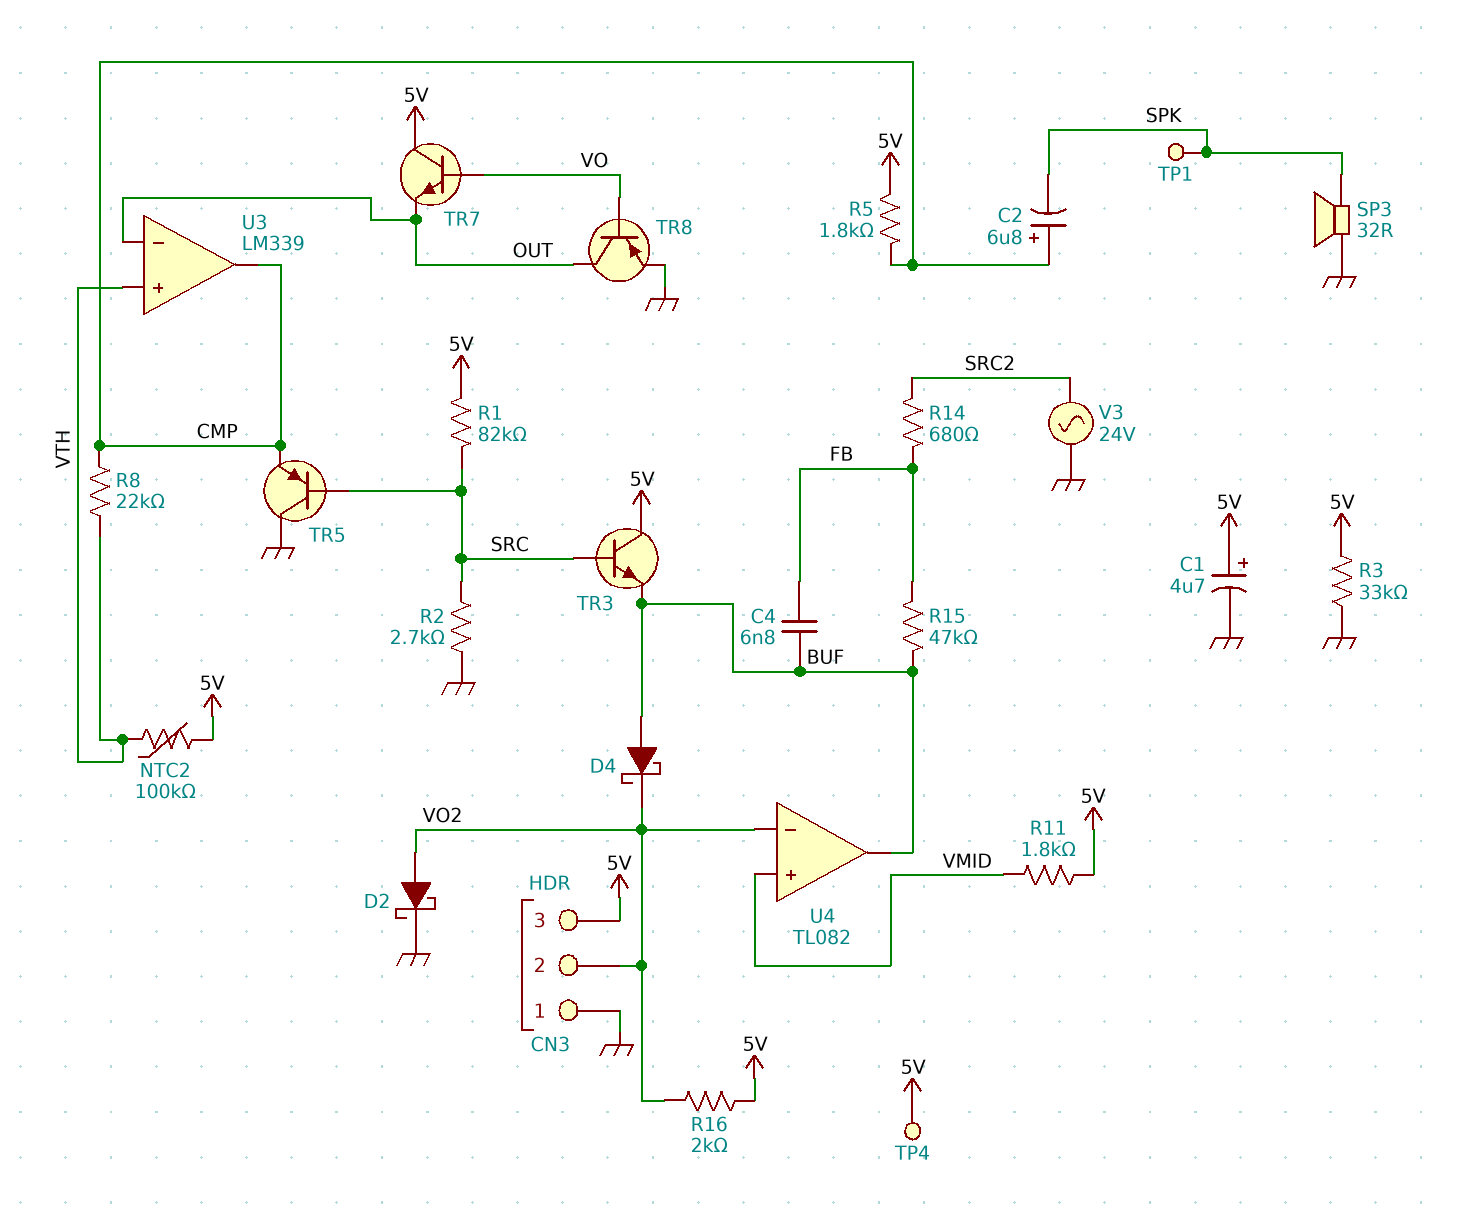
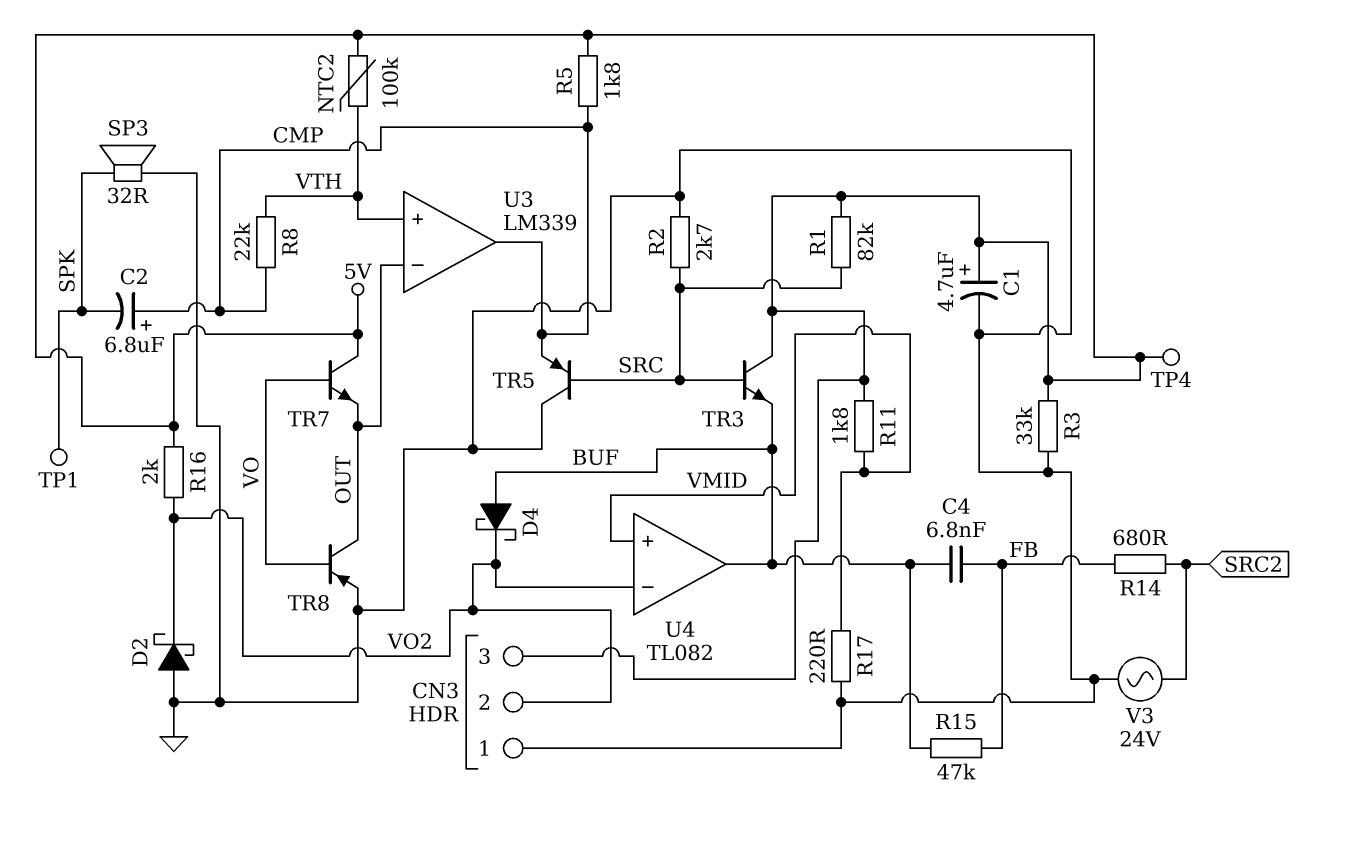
D2: schottky (A VO2, K GND) -> schottky (A GND, K VO2)
R17: none -> 220 (GND, VMID)

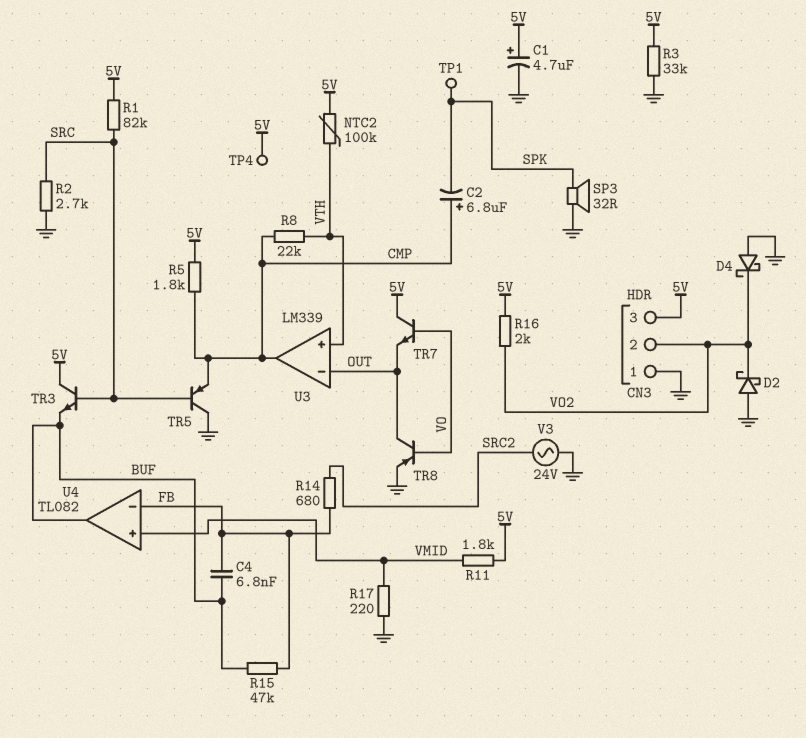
D4: schottky (A BUF, K VO2) -> schottky (A GND, K VO2)
U4 pin in-: VO2 -> FB

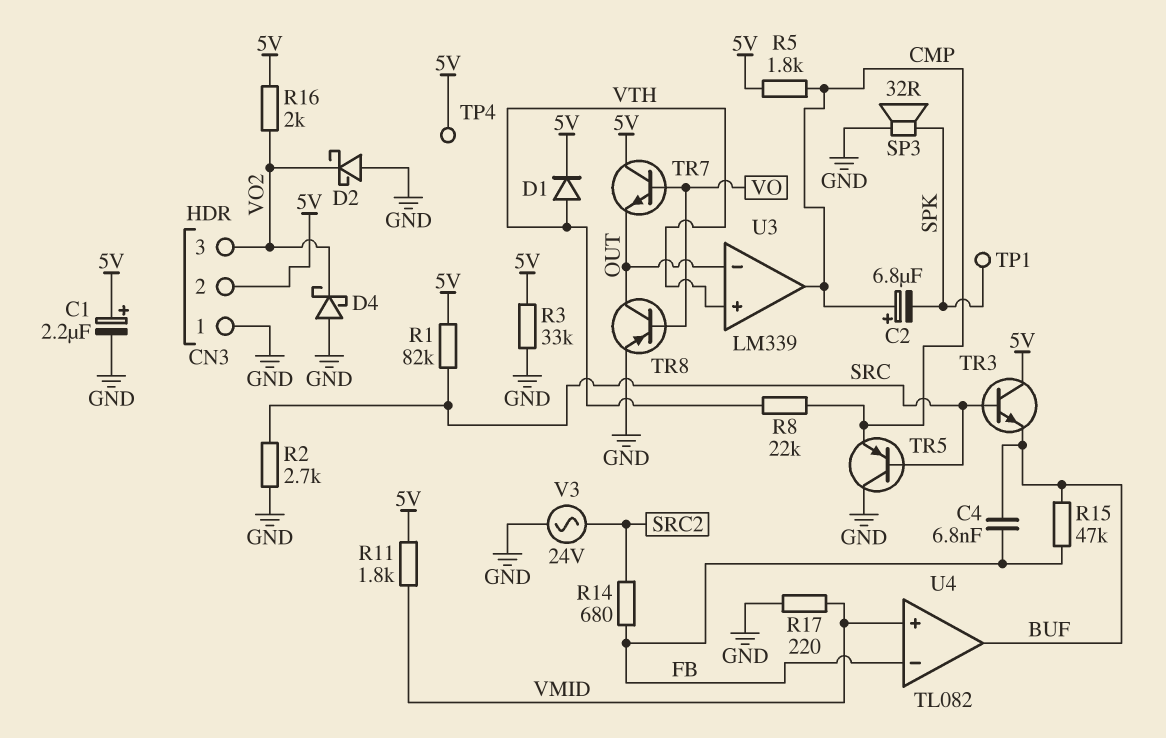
C1: 4.7uF (plus 5V, minus GND) -> 2.2uF (plus 5V, minus GND)
CN3 pin 2: VO2 -> 5V
CN3 pin 3: 5V -> VO2
D1: none -> diode (A VTH, K 5V)
NTC2: 100k (5V, VTH) -> none

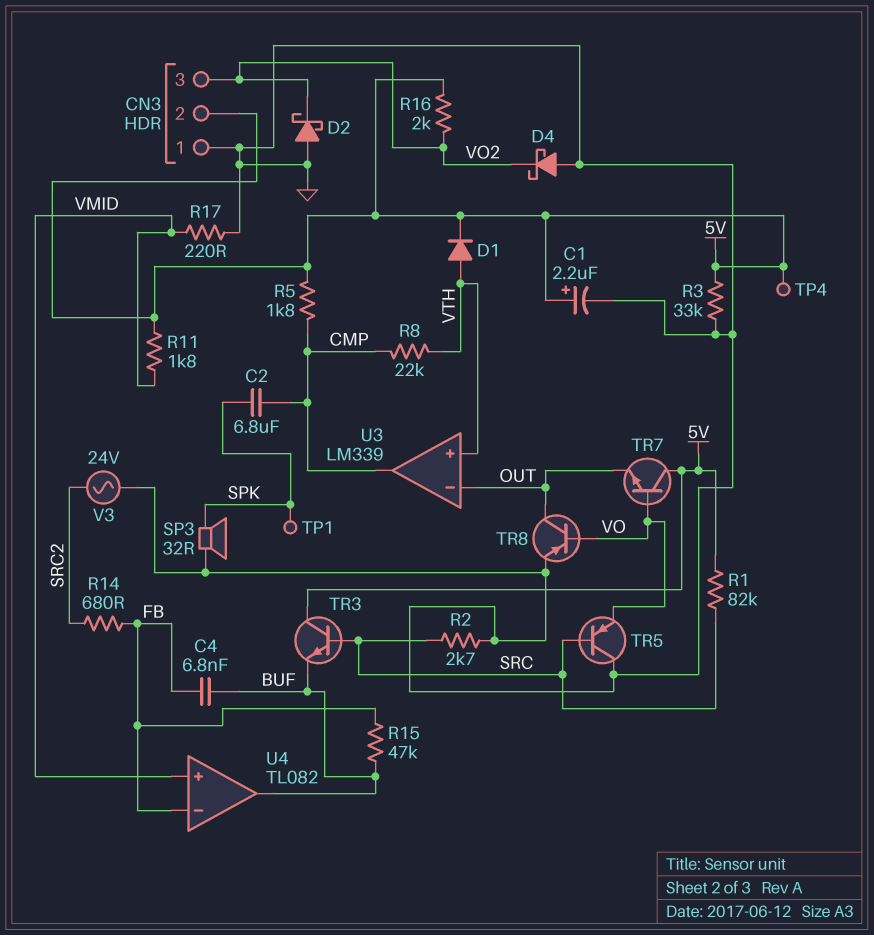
C2: 6.8uF (plus CMP, minus SPK) -> 6.8uF (CMP, SPK)
TR5: PNP (B SRC, C GND, E CMP) -> PNP (B SRC, C GND, E VO)

